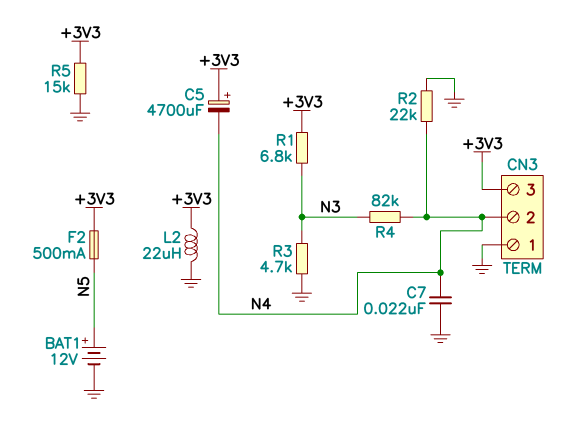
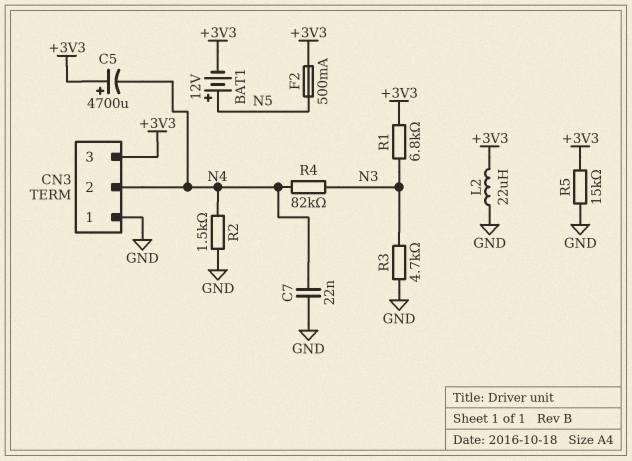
BAT1: 12V (plus N5, minus GND) -> 12V (plus N5, minus +3V3)
R2: 22k (GND, N4) -> 1.5k (GND, N4)

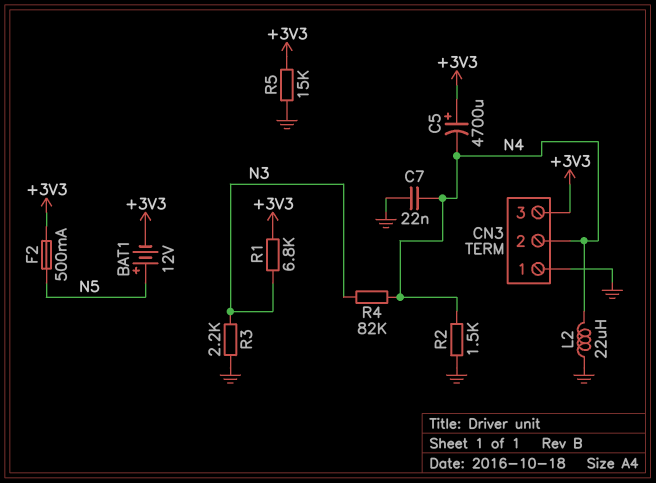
L2: 22uH (+3V3, GND) -> 22uH (GND, N4)
R3: 4.7k (GND, N3) -> 2.2k (GND, N3)

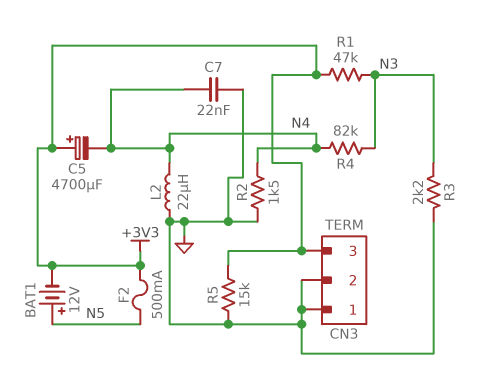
CN3 pin 2: N4 -> GND
R1: 6.8k (+3V3, N3) -> 47k (+3V3, N3)

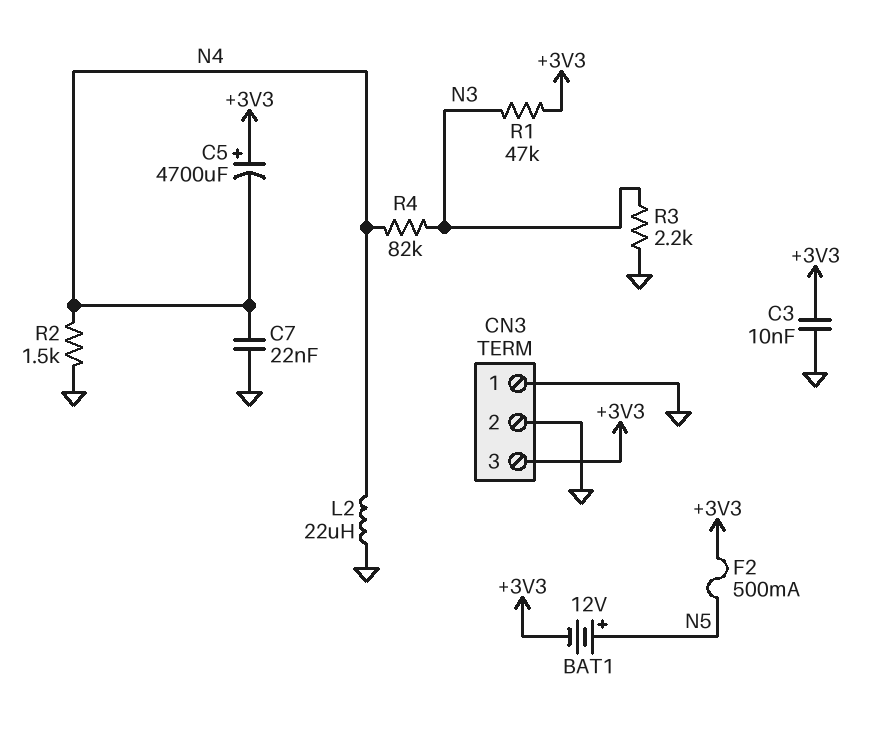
C3: none -> 10nF (+3V3, GND)
R5: 15k (+3V3, GND) -> none

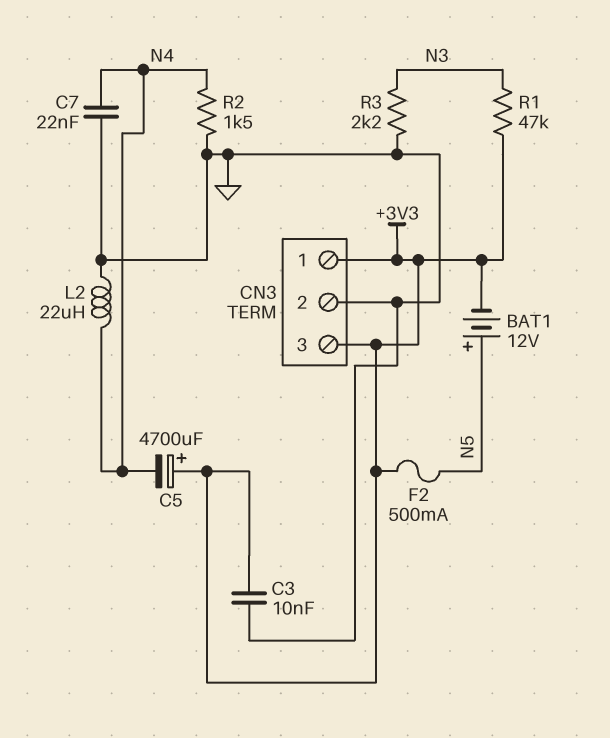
CN3 pin 1: GND -> +3V3
R4: 82k (N3, N4) -> none

